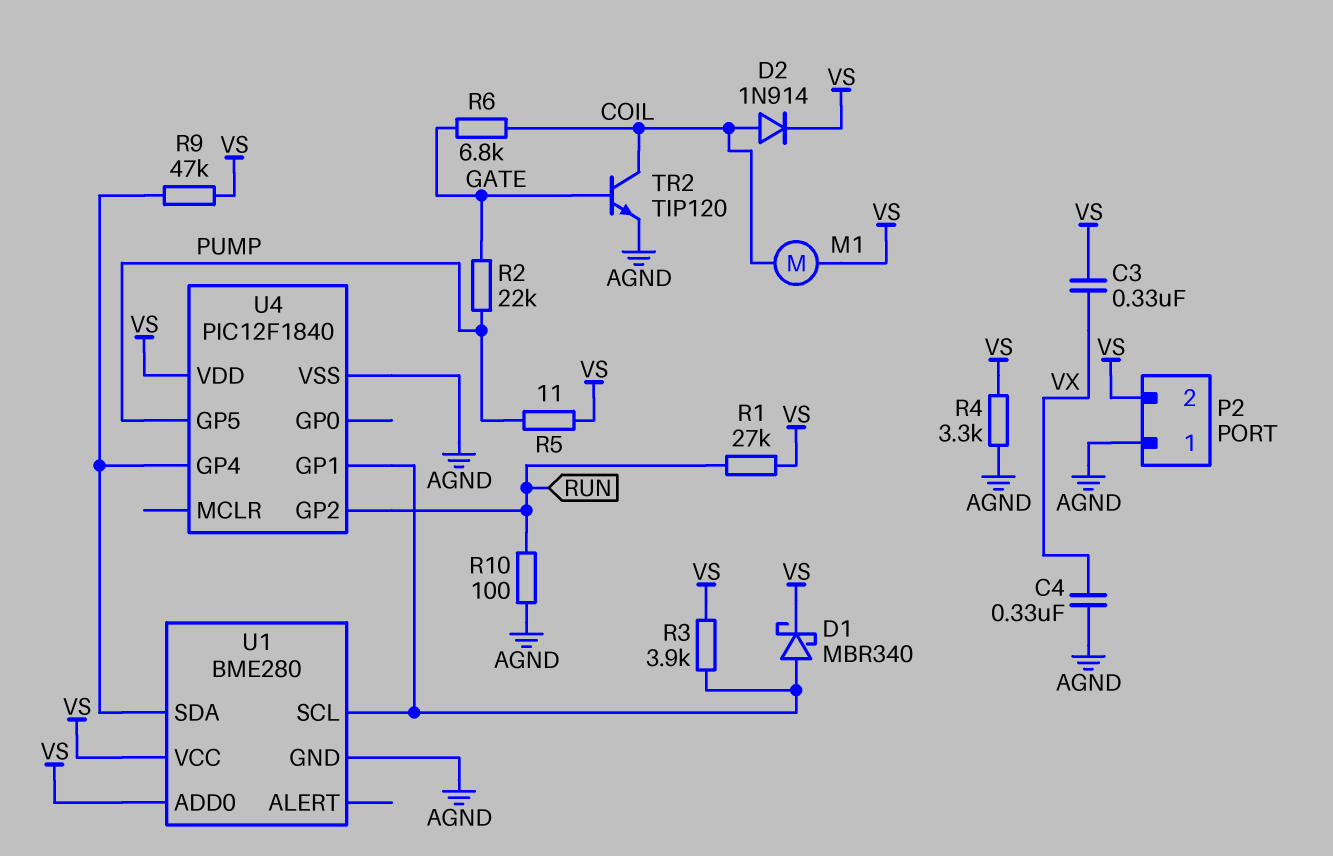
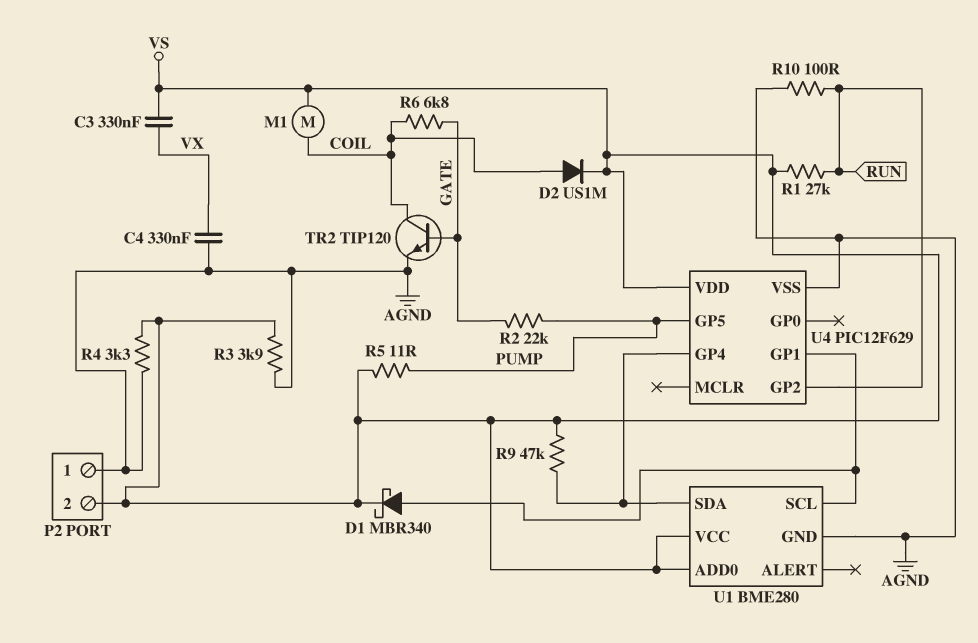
D2: diode 1N914 (A COIL, K VS) -> diode US1M (A COIL, K VS)
R3: 3.9k (U1/SCL, VS) -> 3.9k (AGND, VS)
U4: PIC12F1840 -> PIC12F629

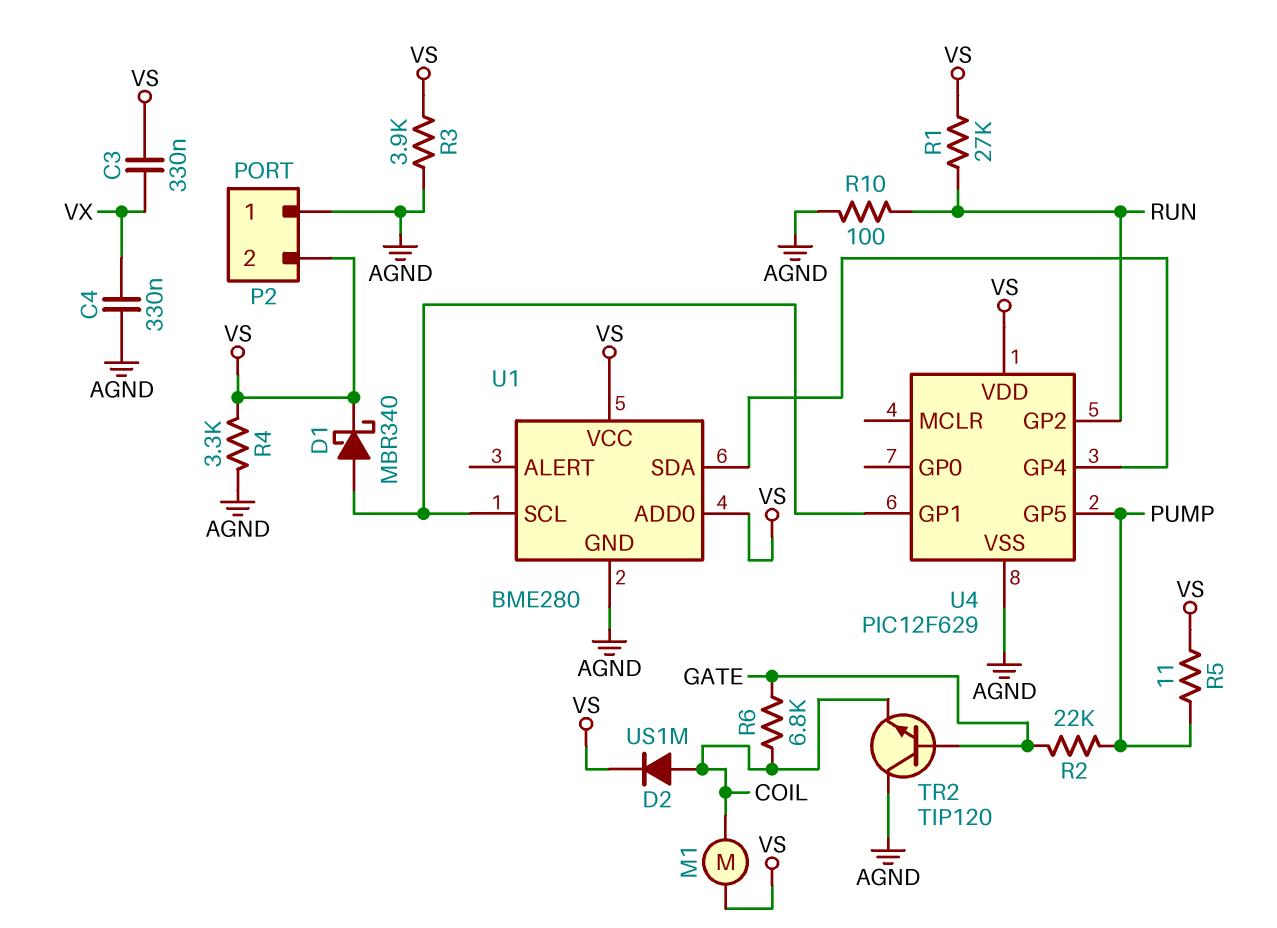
R9: 47k (U1/SDA, VS) -> none
TR2: NPN TIP120 (B GATE, C COIL, E AGND) -> NPN TIP120 (B GATE, C AGND, E COIL)

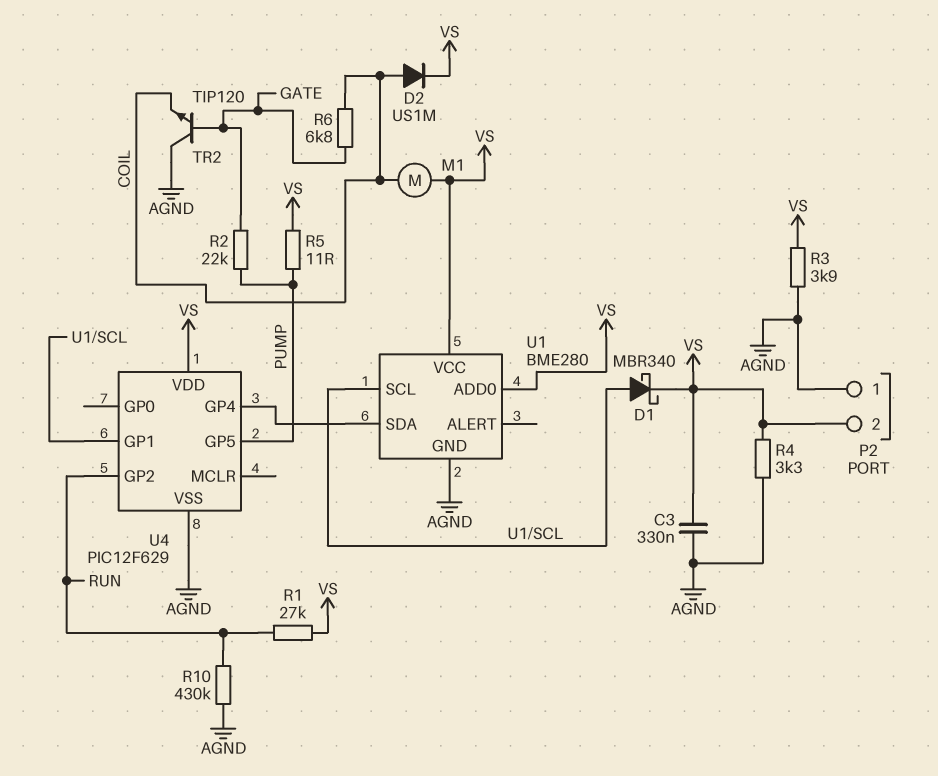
C3: 330nF (VS, VX) -> 330nF (AGND, VS)
C4: 330nF (AGND, VX) -> none
R10: 100 (AGND, RUN) -> 430k (AGND, RUN)

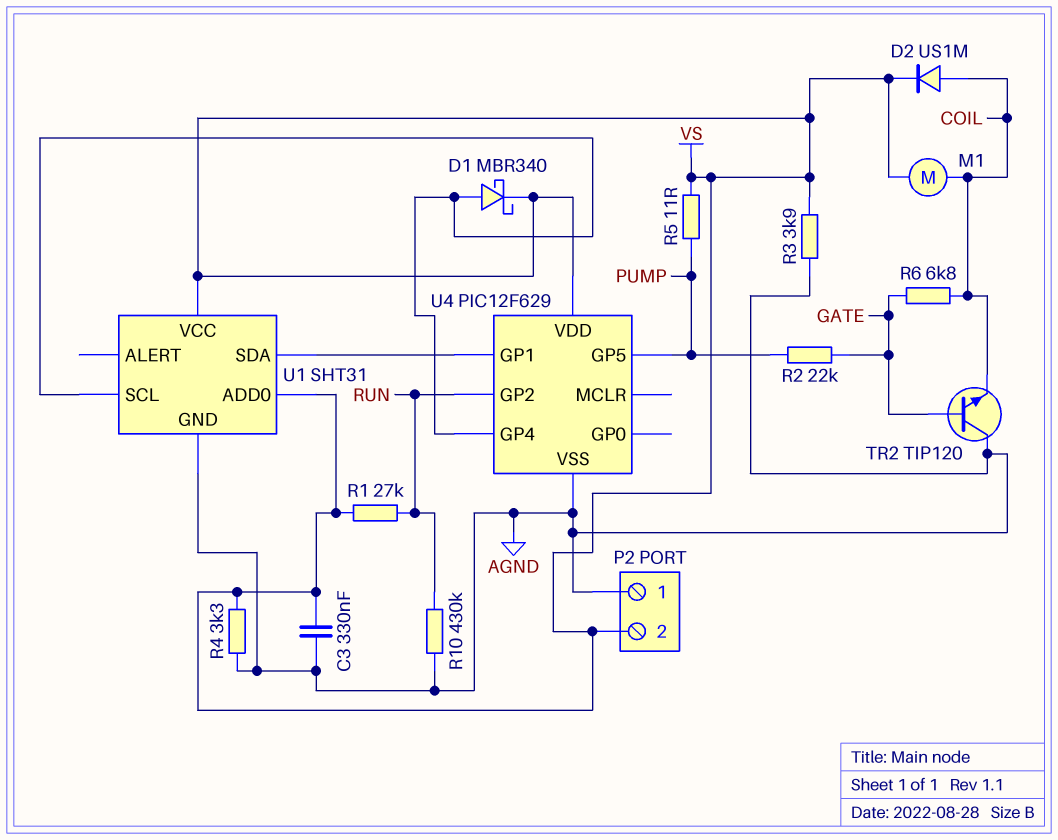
U1: BME280 -> SHT31
U4 pin GP1: U1/SCL -> U1/SDA
U4 pin GP4: U1/SDA -> U1/SCL

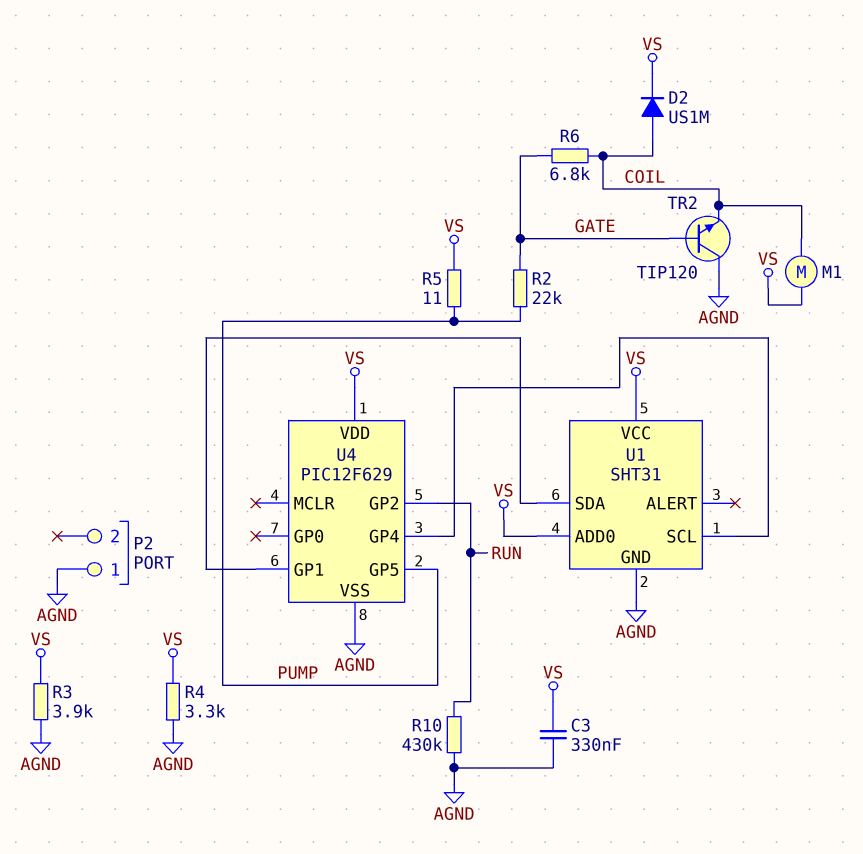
D1: schottky MBR340 (A U1/SCL, K VS) -> none
P2 pin 2: VS -> none
R1: 27k (RUN, VS) -> none

